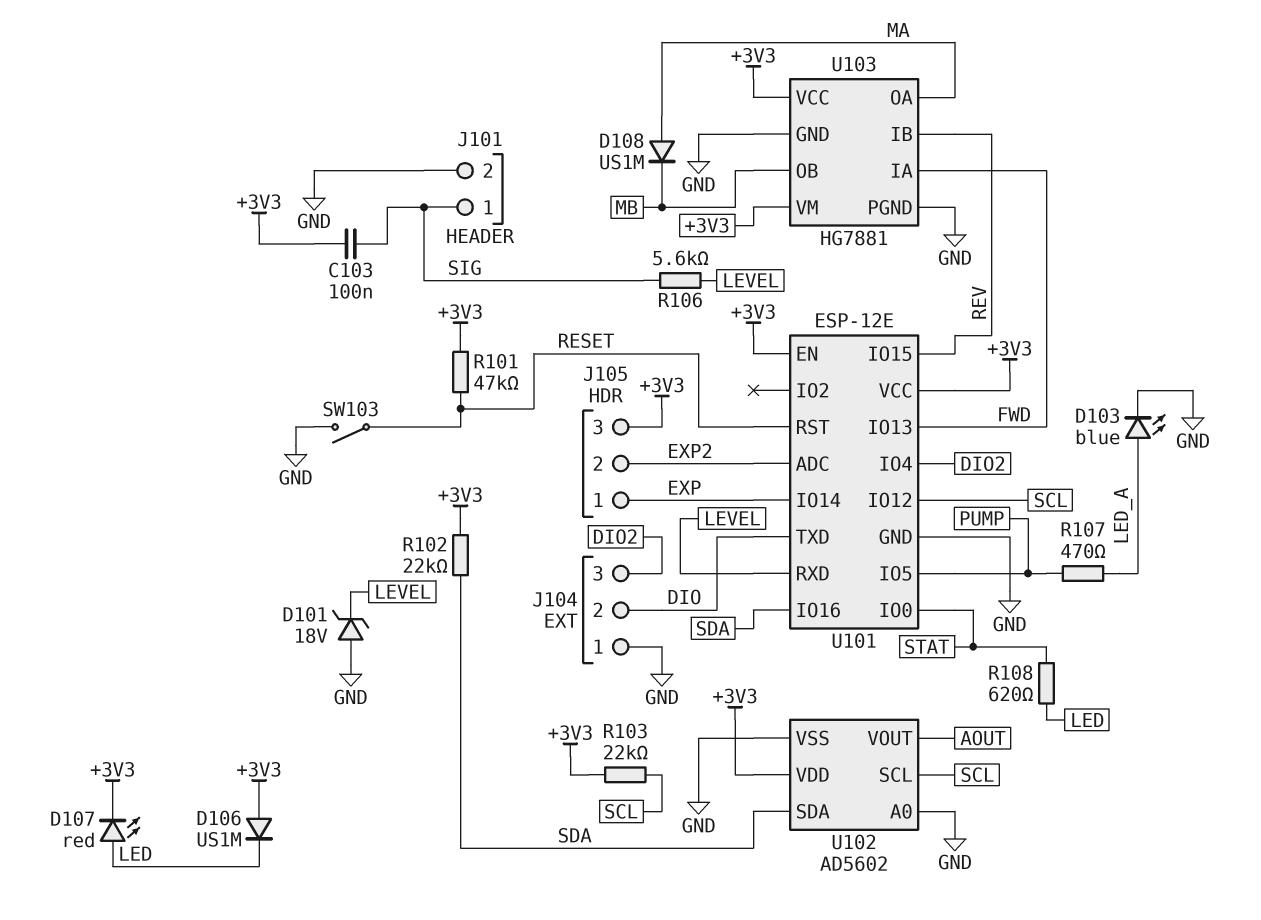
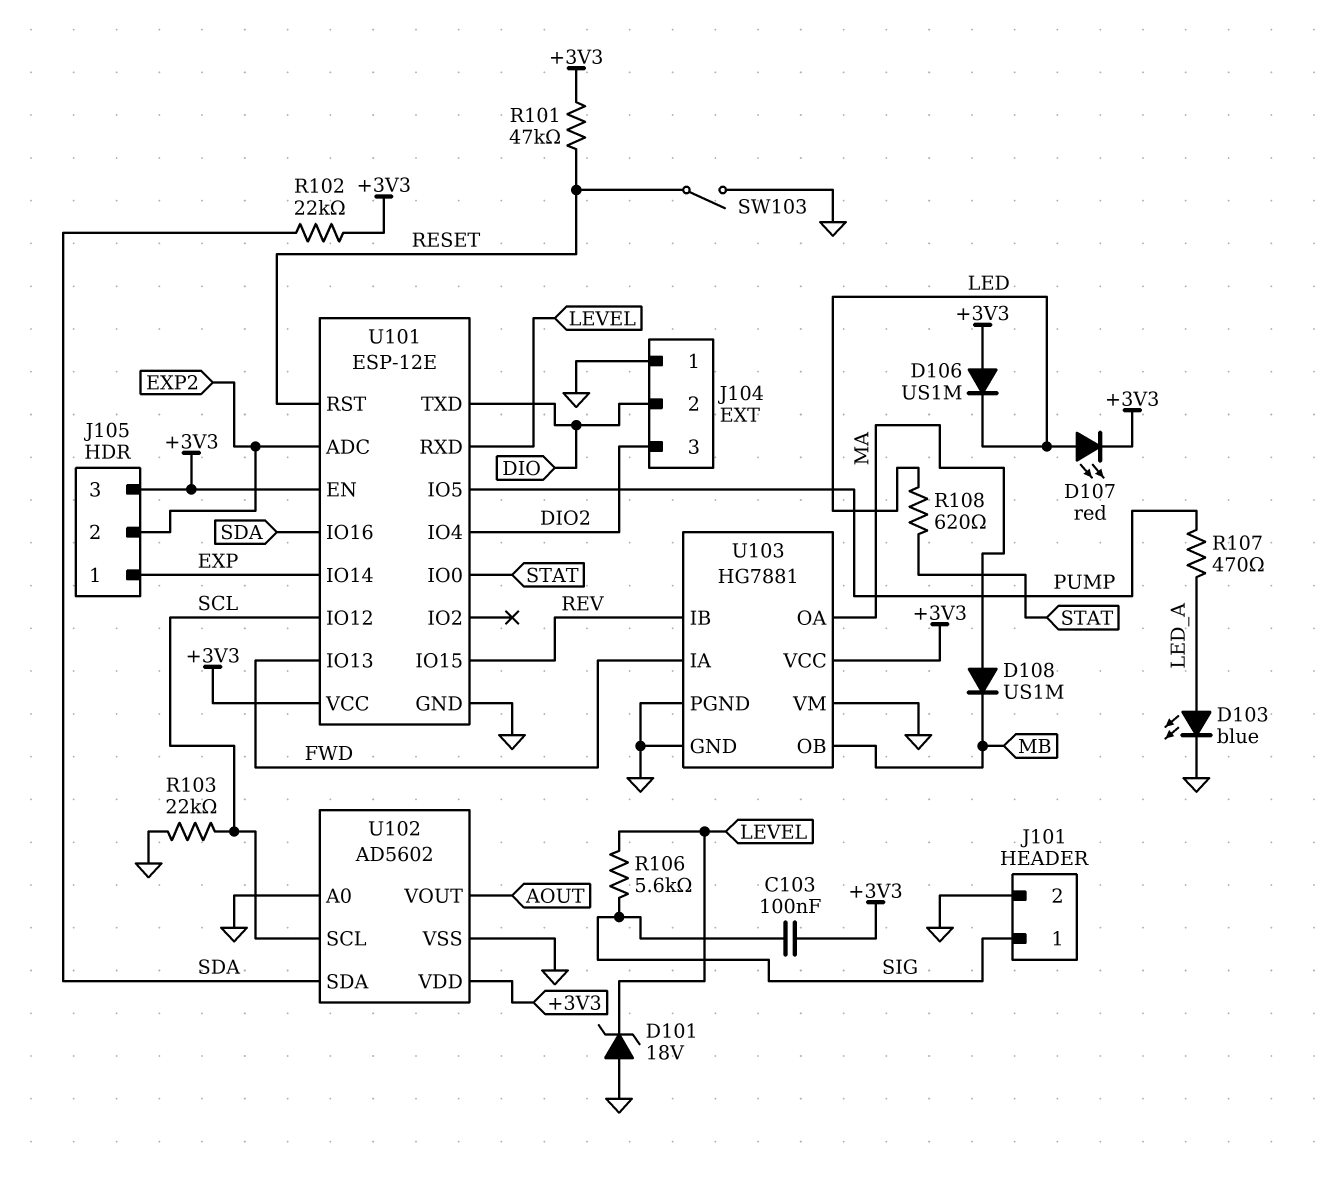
R103: 22k (+3V3, SCL) -> 22k (GND, SCL)
U103 pin VM: +3V3 -> GND

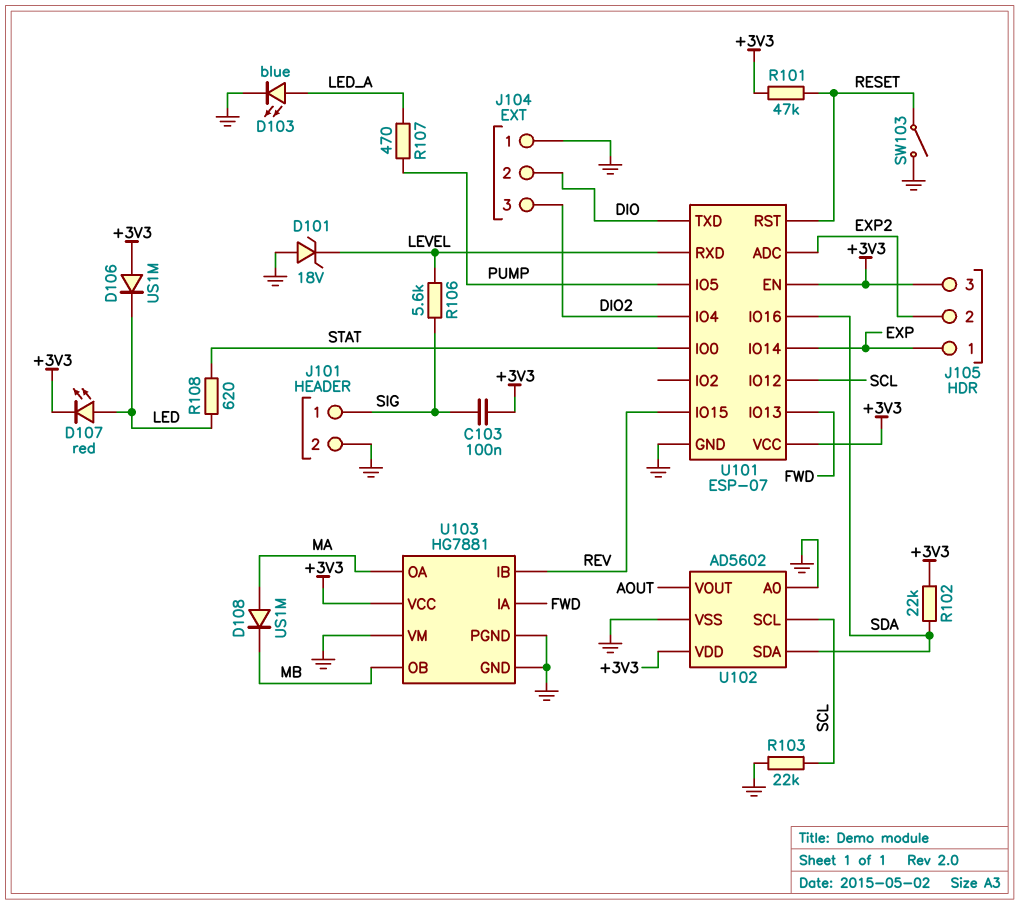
U101: ESP-12E -> ESP-07

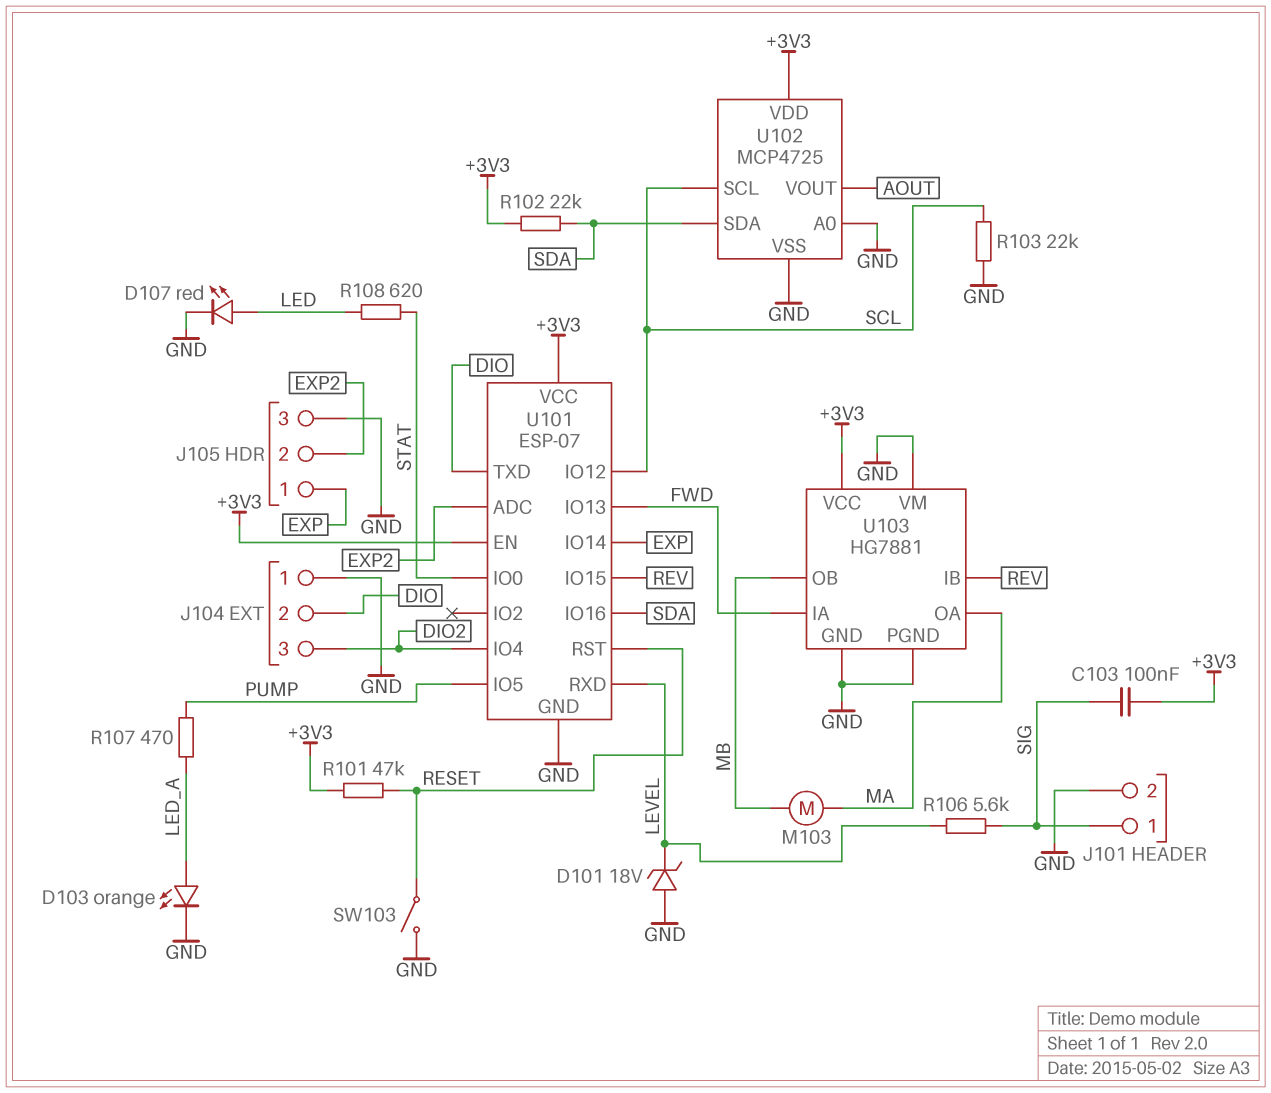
D103: LED blue (A LED_A, K GND) -> LED orange (A LED_A, K GND)
D106: diode US1M (A +3V3, K LED) -> none
D107: LED red (A LED, K +3V3) -> LED red (A LED, K GND)
D108: diode US1M (A MA, K MB) -> none
J105 pin 3: +3V3 -> GND
M103: none -> motor (MA, MB)
U102: AD5602 -> MCP4725

